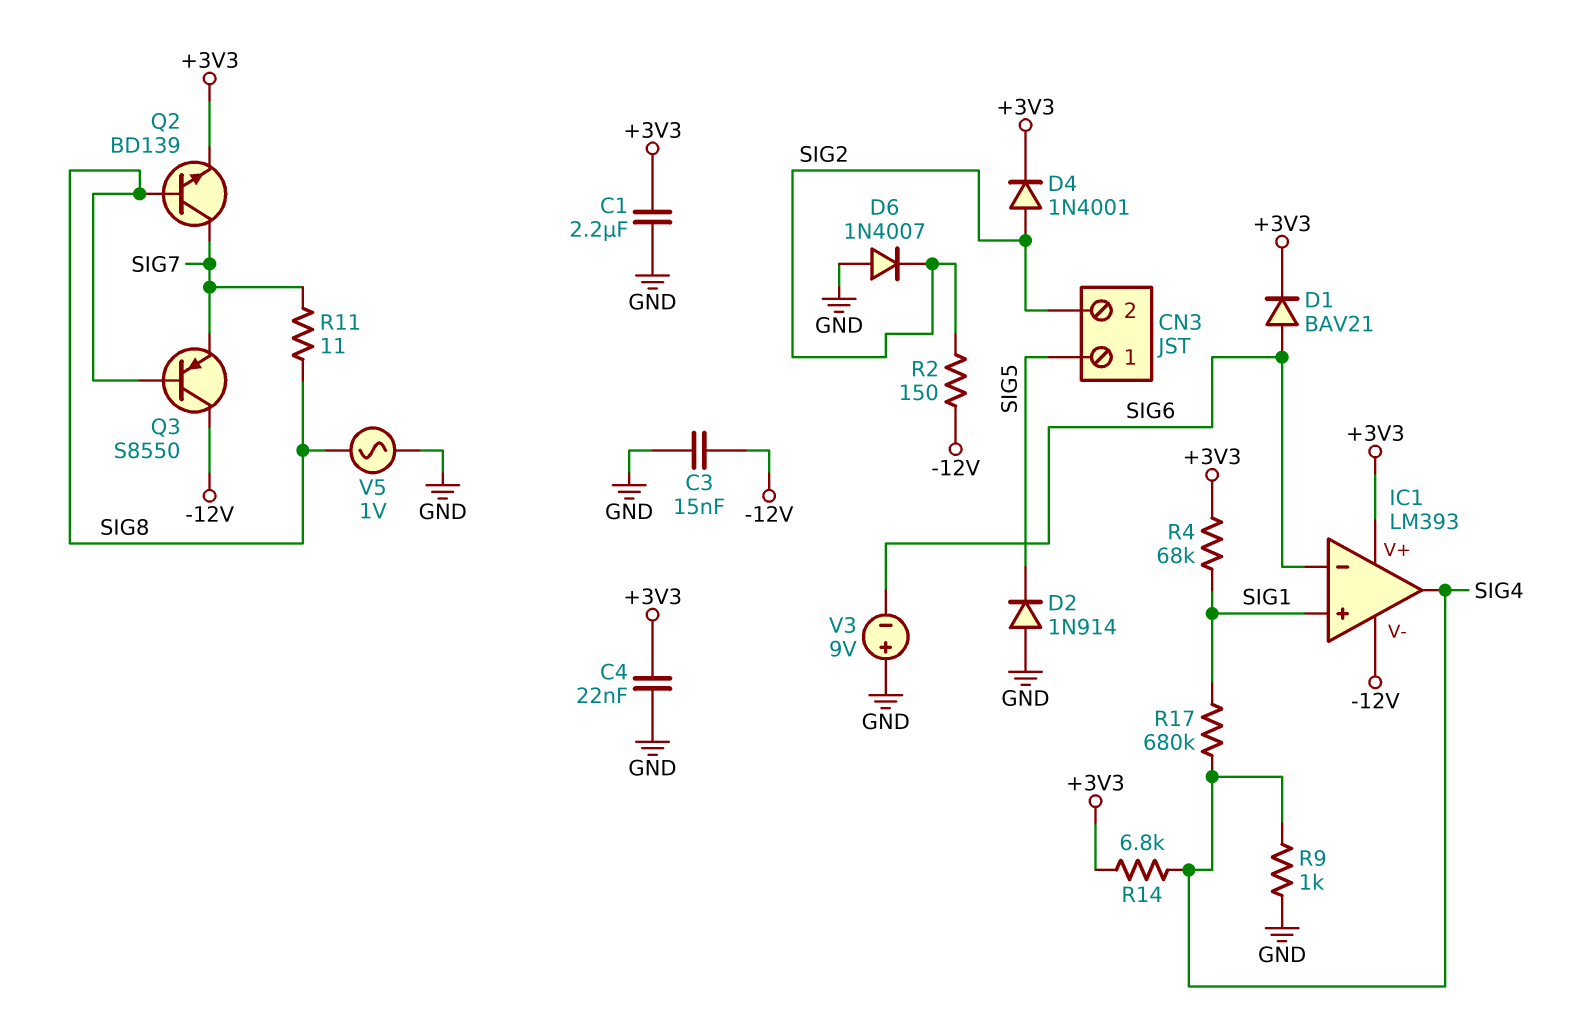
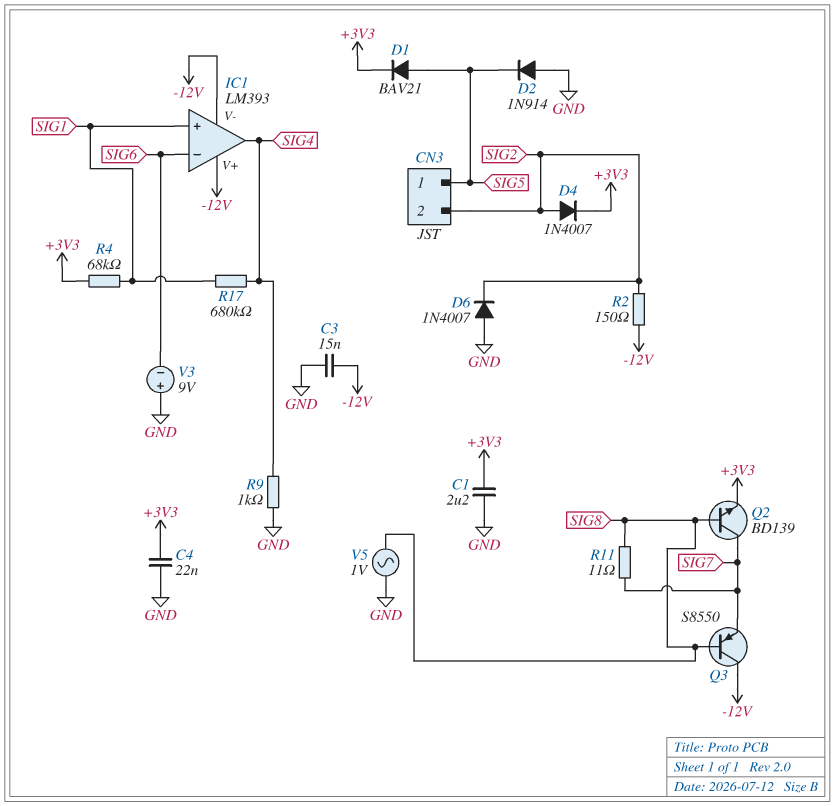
D1: diode BAV21 (A SIG6, K +3V3) -> diode BAV21 (A SIG5, K +3V3)
D4: diode 1N4001 (A SIG2, K +3V3) -> diode 1N4007 (A SIG2, K +3V3)
IC1 pin V+: +3V3 -> -12V
R14: 6.8k (+3V3, SIG4) -> none

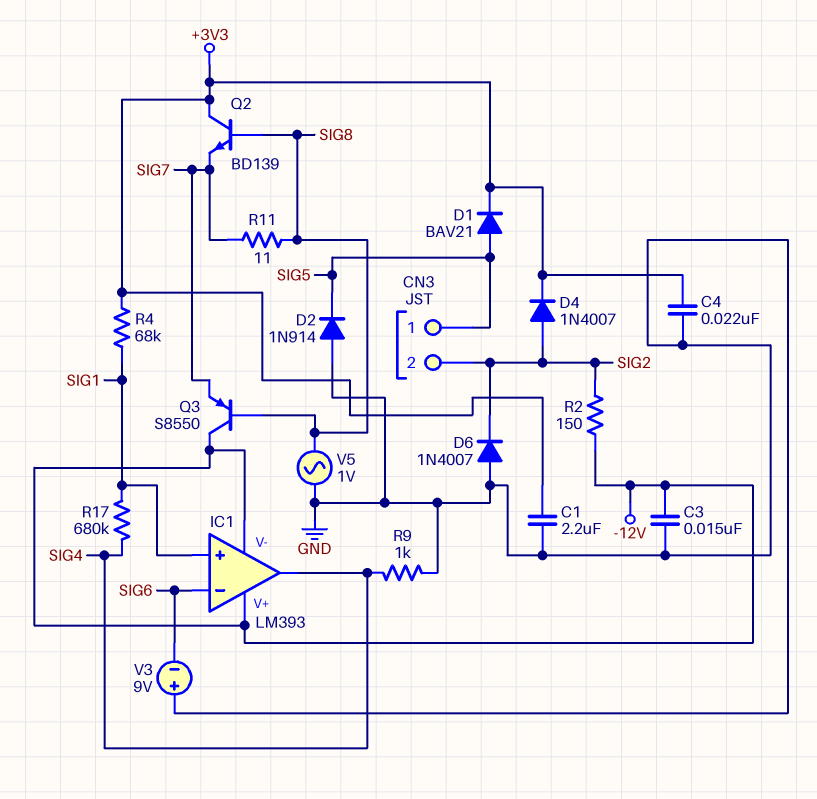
Q2: NPN BD139 (B SIG8, C SIG7, E +3V3) -> NPN BD139 (B SIG8, C +3V3, E SIG7)

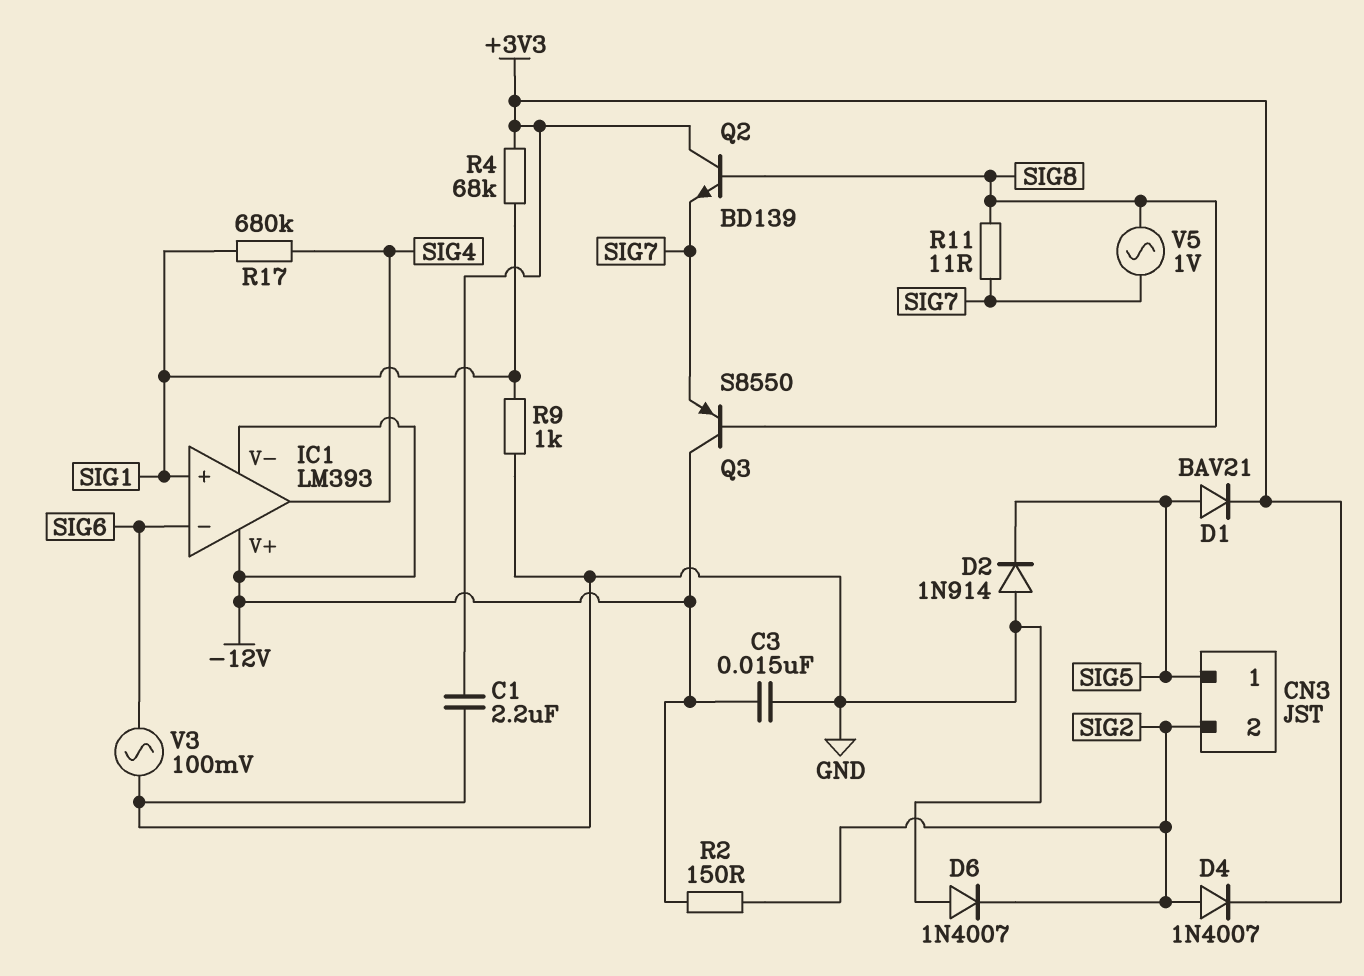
C4: 22nF (+3V3, GND) -> none
R9: 1k (GND, SIG4) -> 1k (GND, SIG1)
V3: 9V (plus GND, minus SIG6) -> AC 100mV (GND, SIG6)
V5: AC 1V (GND, SIG8) -> AC 1V (SIG7, SIG8)

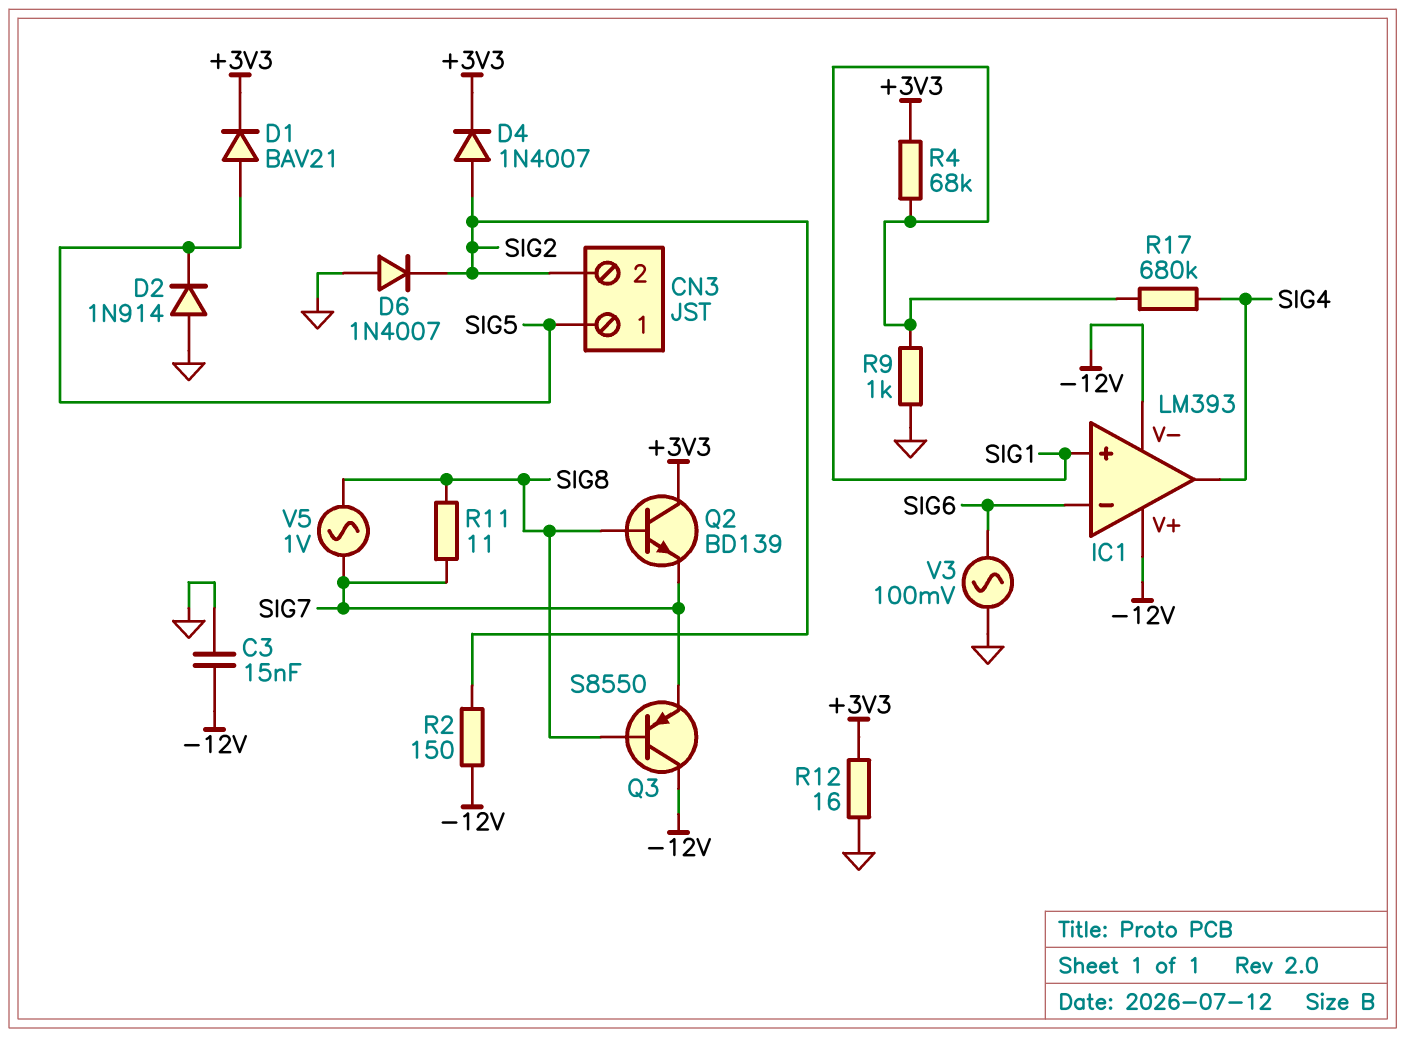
C1: 2.2uF (+3V3, GND) -> none
R12: none -> 16 (+3V3, GND)

